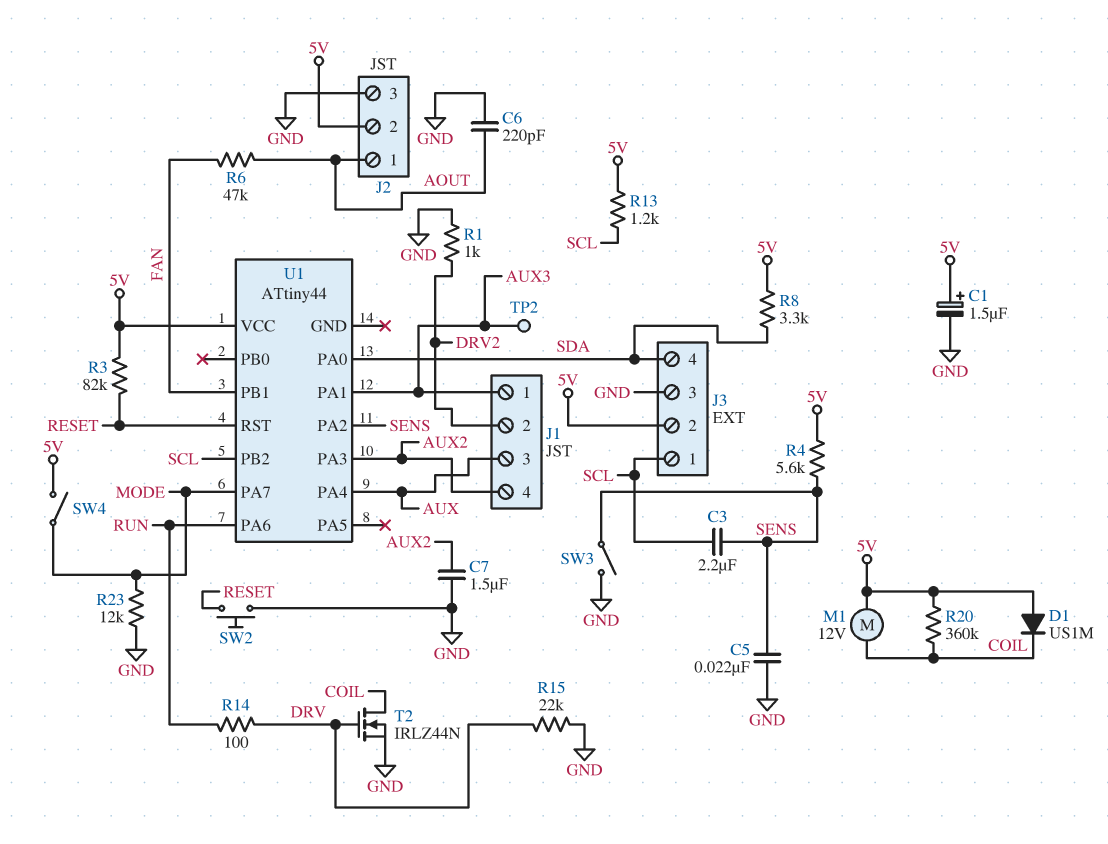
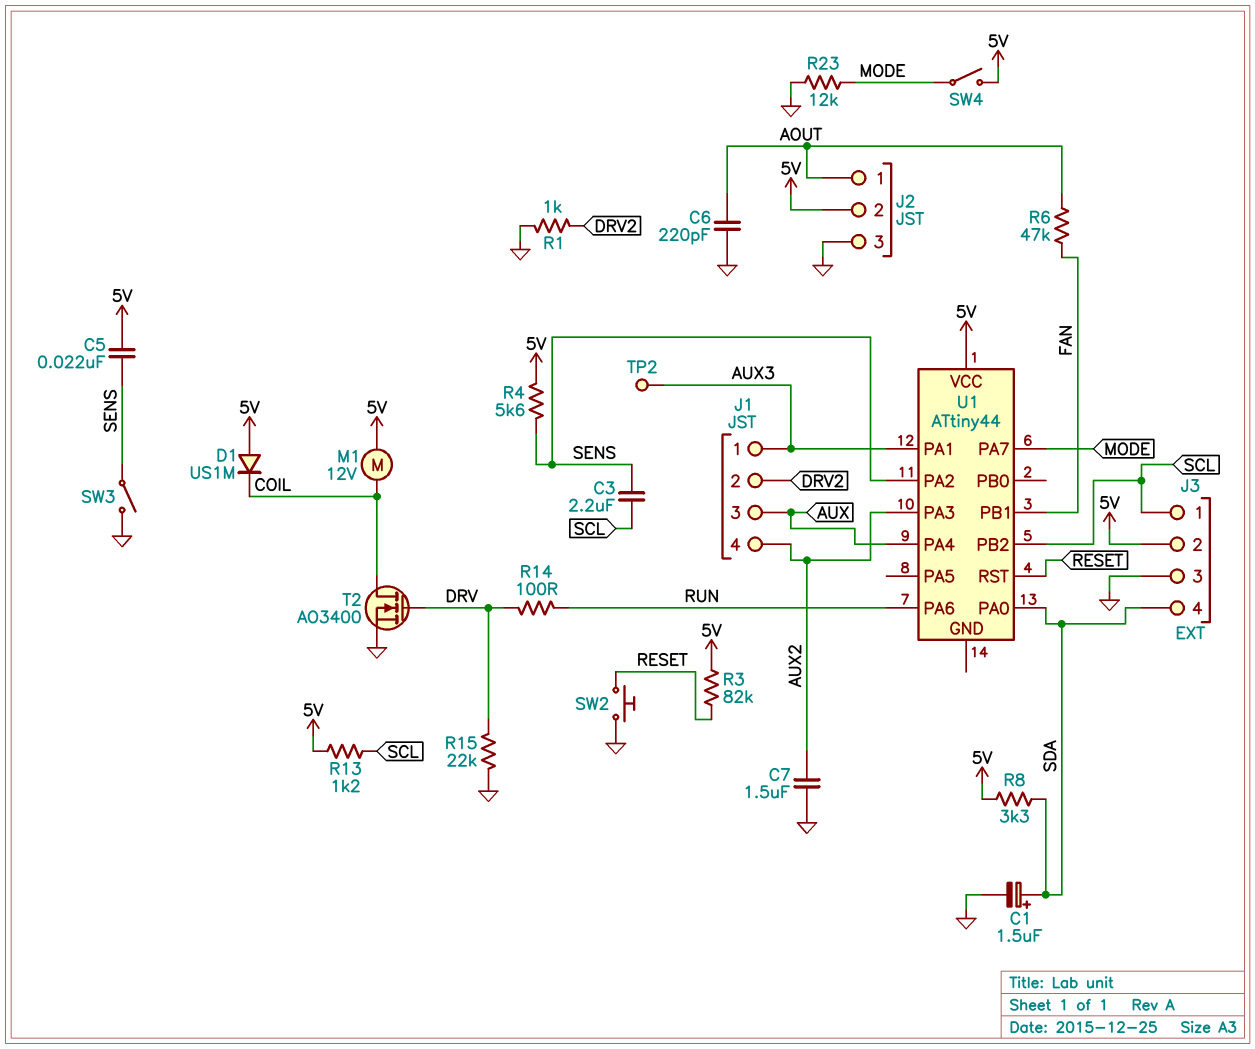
C1: 1.5uF (plus 5V, minus GND) -> 1.5uF (plus SDA, minus GND)
C5: 22nF (GND, SENS) -> 22nF (5V, SENS)
R20: 360k (5V, COIL) -> none
T2: NMOS IRLZ44N (G DRV, D COIL, S GND) -> NMOS AO3400 (G DRV, D COIL, S GND)

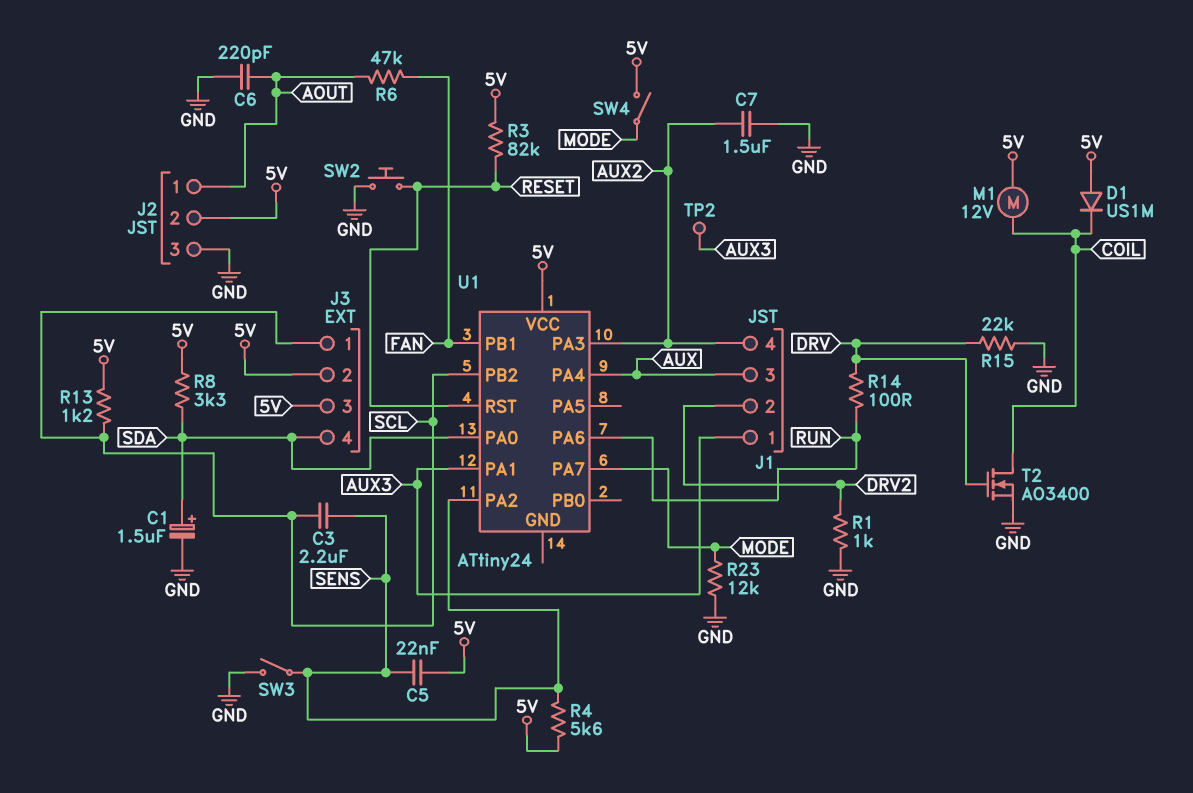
J3 pin 3: GND -> 5V
U1: ATtiny44 -> ATtiny24

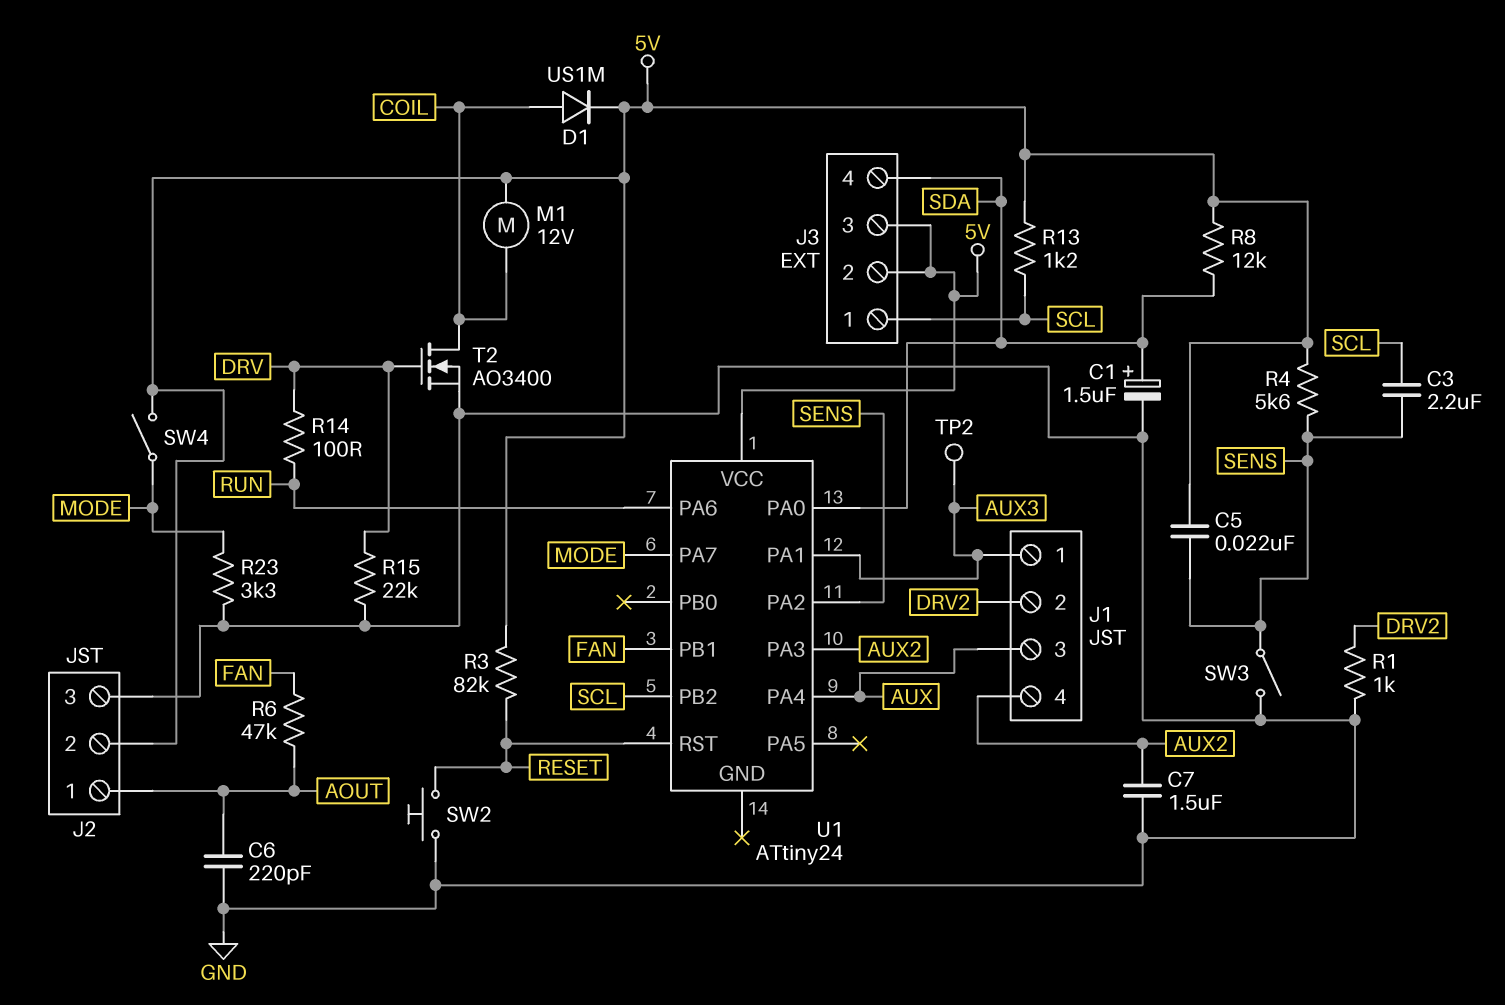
D1: diode US1M (A 5V, K COIL) -> diode US1M (A COIL, K 5V)
R8: 3.3k (5V, SDA) -> 12k (5V, SDA)
R23: 12k (GND, MODE) -> 3.3k (GND, MODE)

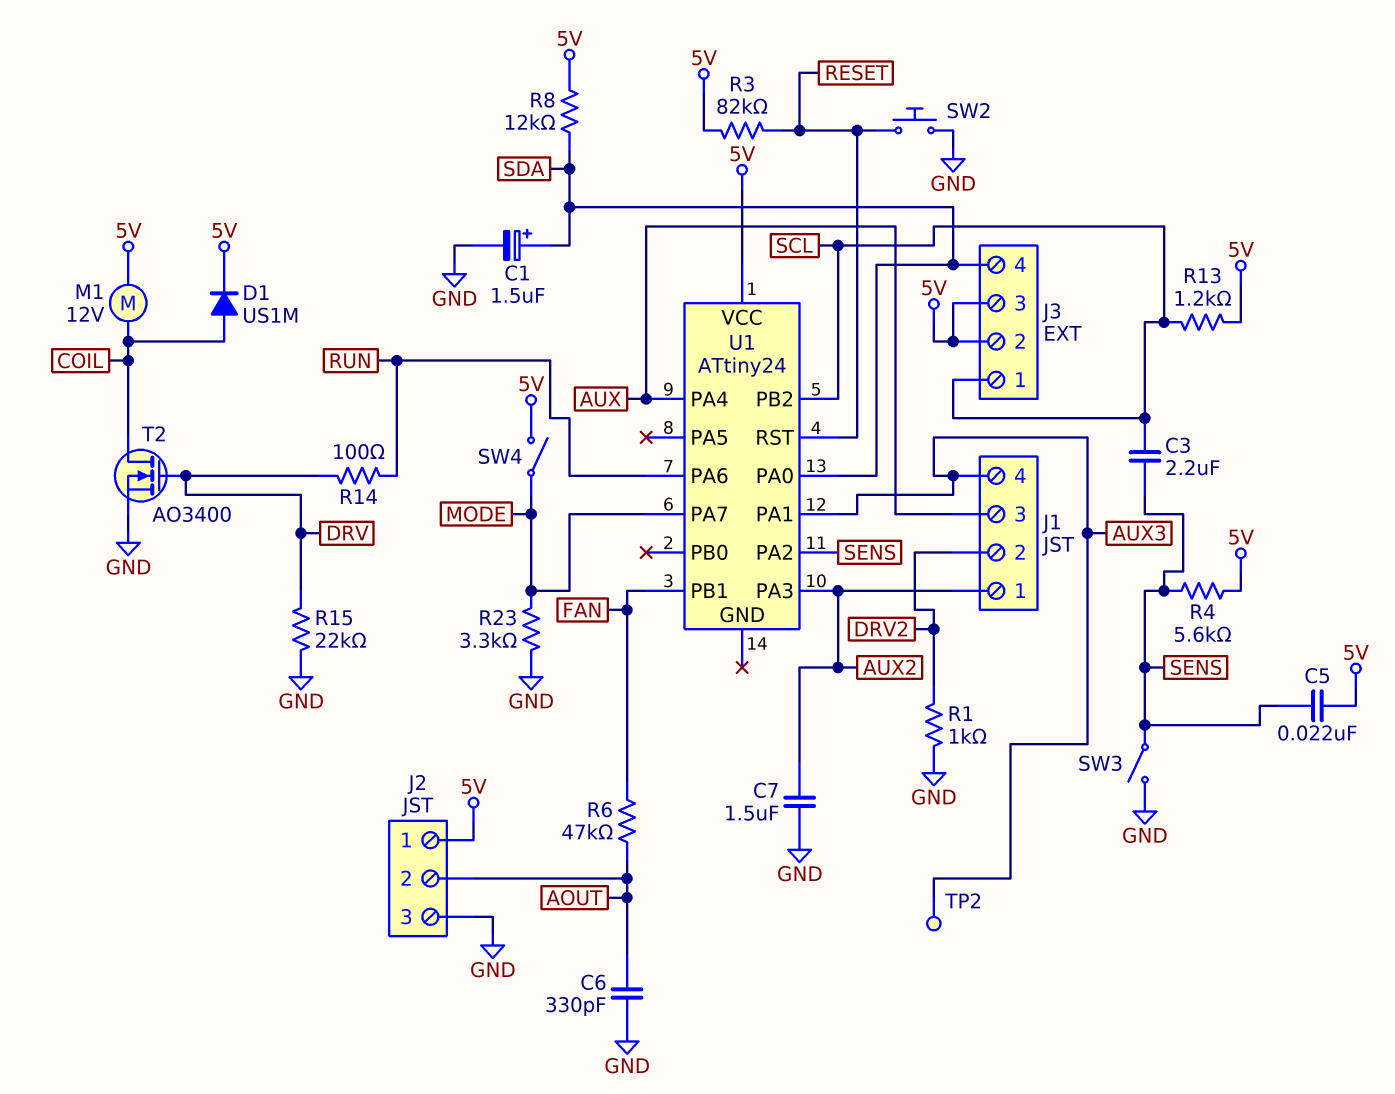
C6: 220pF (AOUT, GND) -> 330pF (AOUT, GND)
J1 pin 1: AUX3 -> AUX2
J1 pin 4: AUX2 -> AUX3
J2 pin 1: AOUT -> 5V
J2 pin 2: 5V -> AOUT

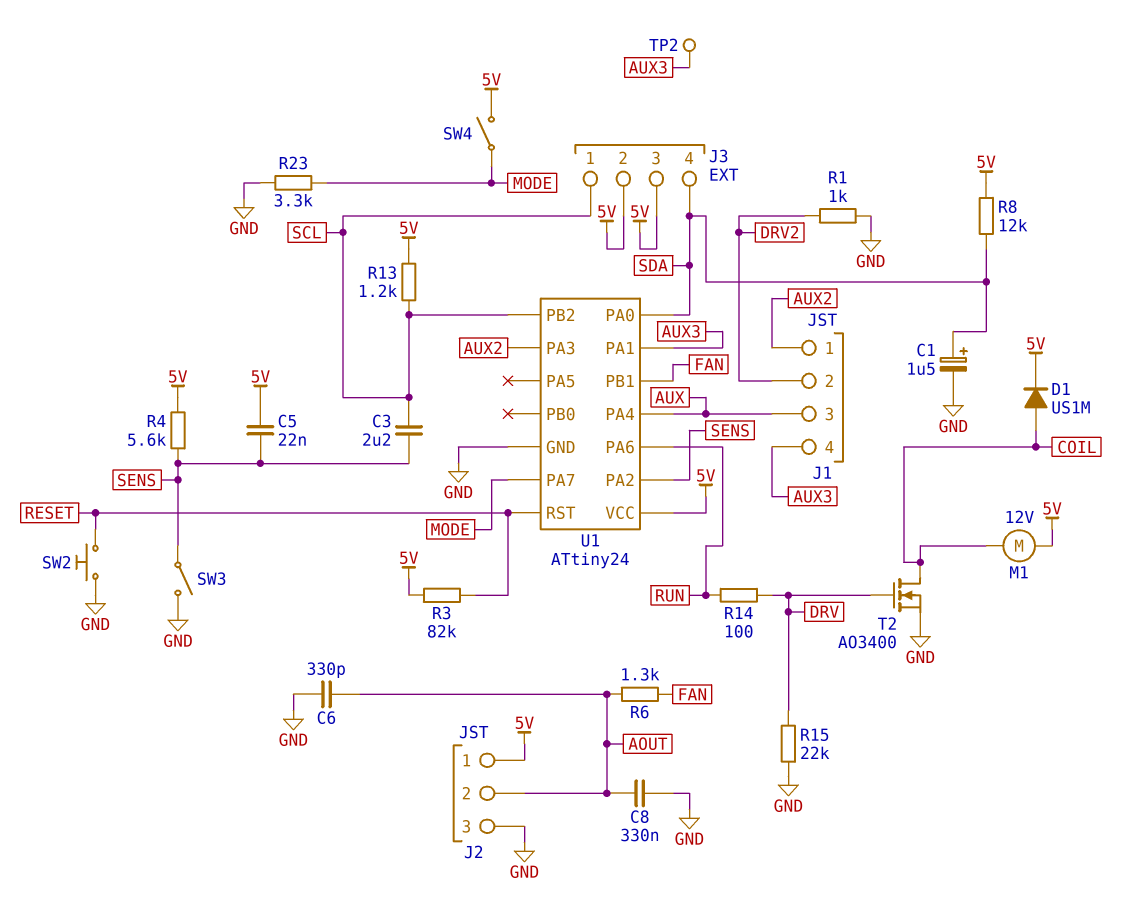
C7: 1.5uF (AUX2, GND) -> none
C8: none -> 330nF (AOUT, GND)
R6: 47k (AOUT, FAN) -> 1.3k (AOUT, FAN)
U1 pin GND: none -> GND

